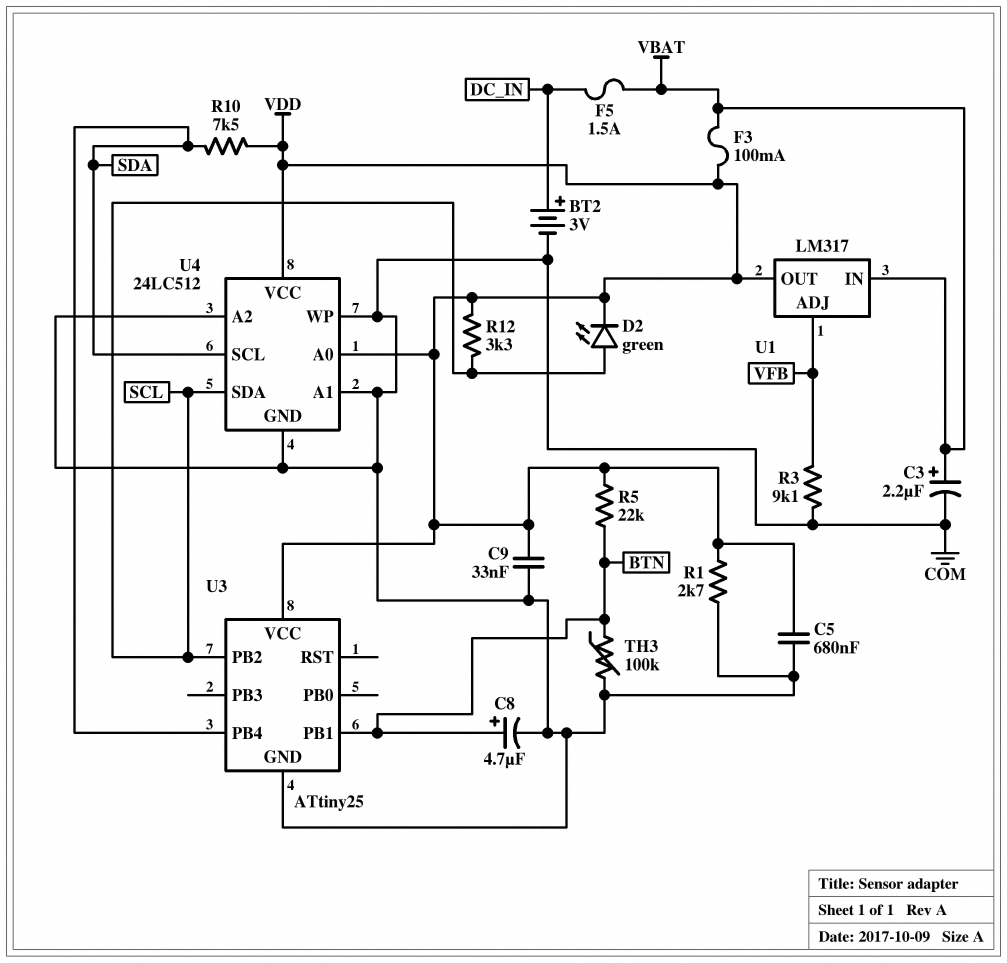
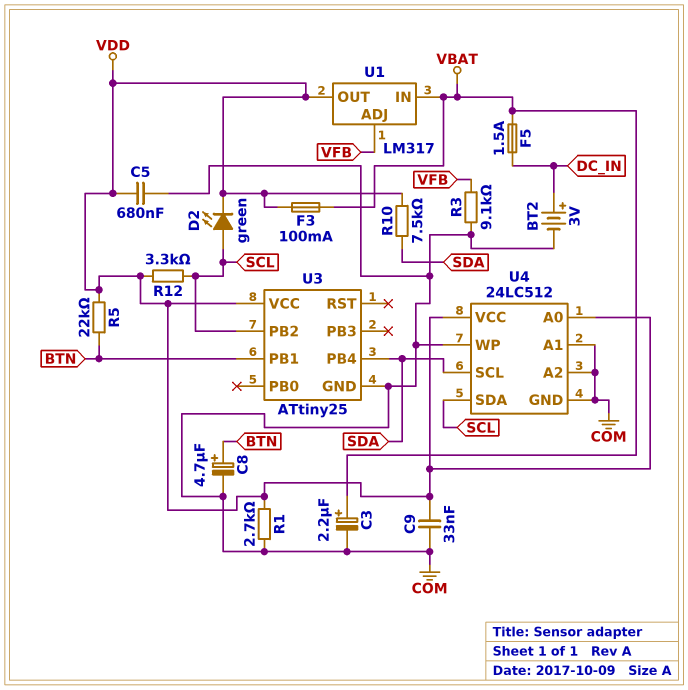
TH3: 100k (BTN, COM) -> none

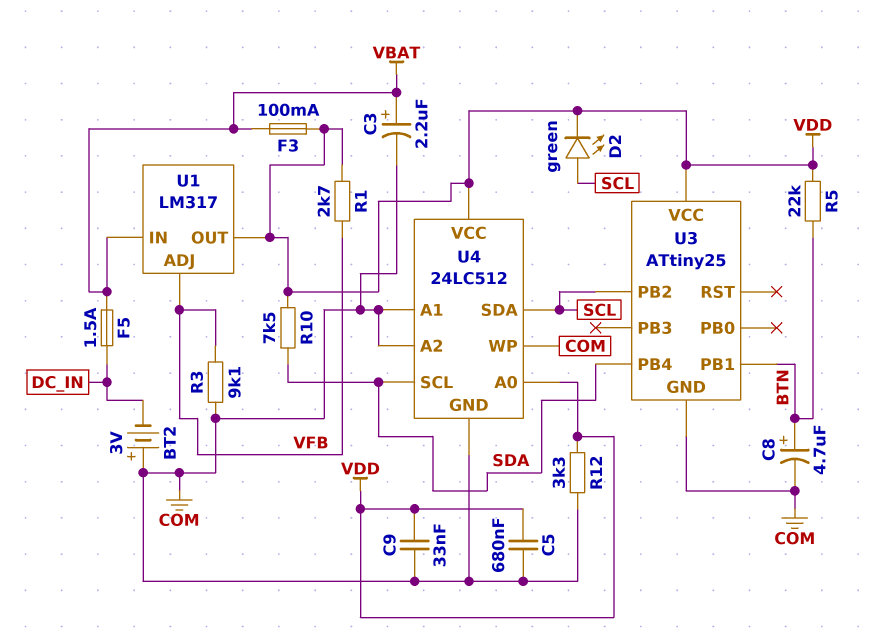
BT2: 3V (plus DC_IN, minus COM) -> 3V (plus COM, minus DC_IN)
R1: 2.7k (COM, VDD) -> 2.7k (VDD, VFB)
R12: 3.3k (SCL, VDD) -> 3.3k (COM, VDD)

